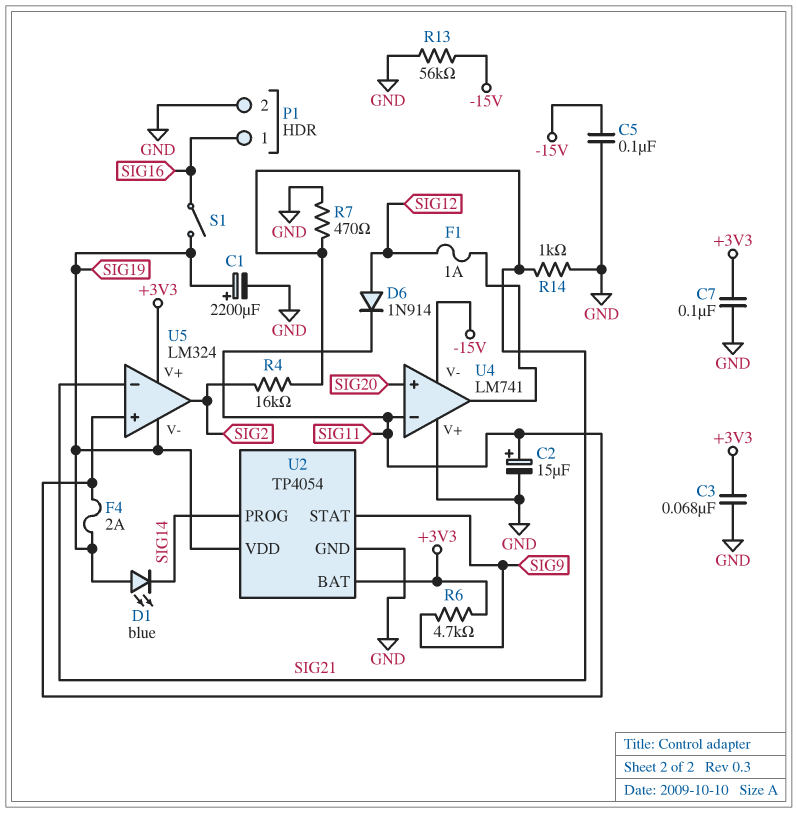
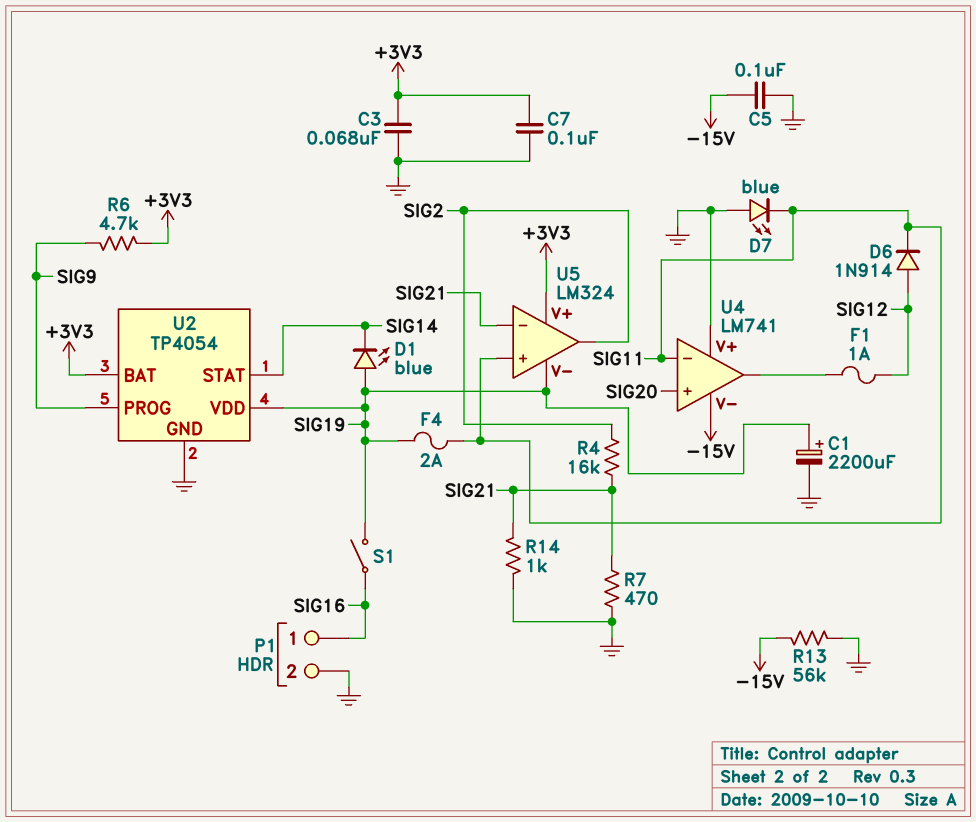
C2: 15uF (plus SIG11, minus GND) -> none
D7: none -> LED blue (A GND, K SIG11)
U2 pin PROG: SIG14 -> SIG9
U2 pin STAT: SIG9 -> SIG14

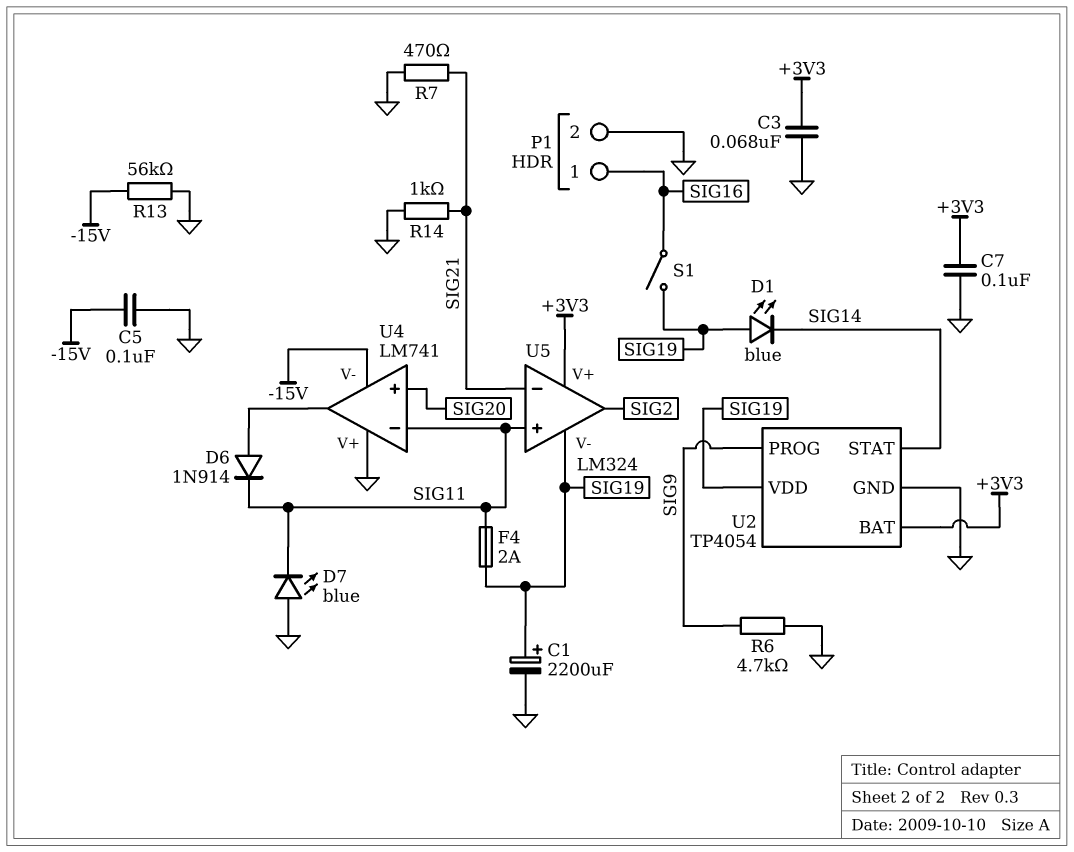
D6: diode 1N914 (A SIG12, K SIG11) -> diode 1N914 (A U4/out, K SIG11)
F1: 1A (SIG12, U4/out) -> none
R4: 16k (SIG2, SIG21) -> none
R6: 4.7k (+3V3, SIG9) -> 4.7k (GND, SIG9)

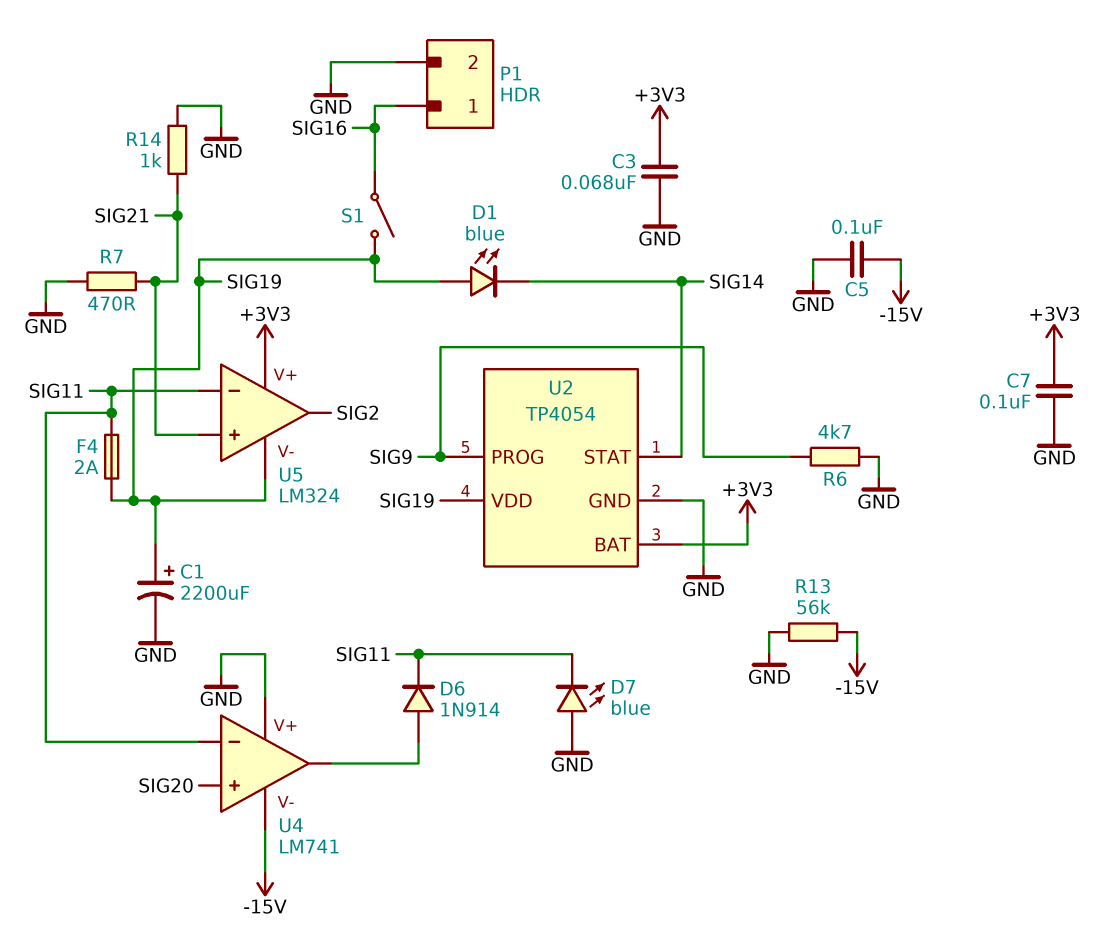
U5 pin in+: SIG11 -> SIG21
U5 pin in-: SIG21 -> SIG11

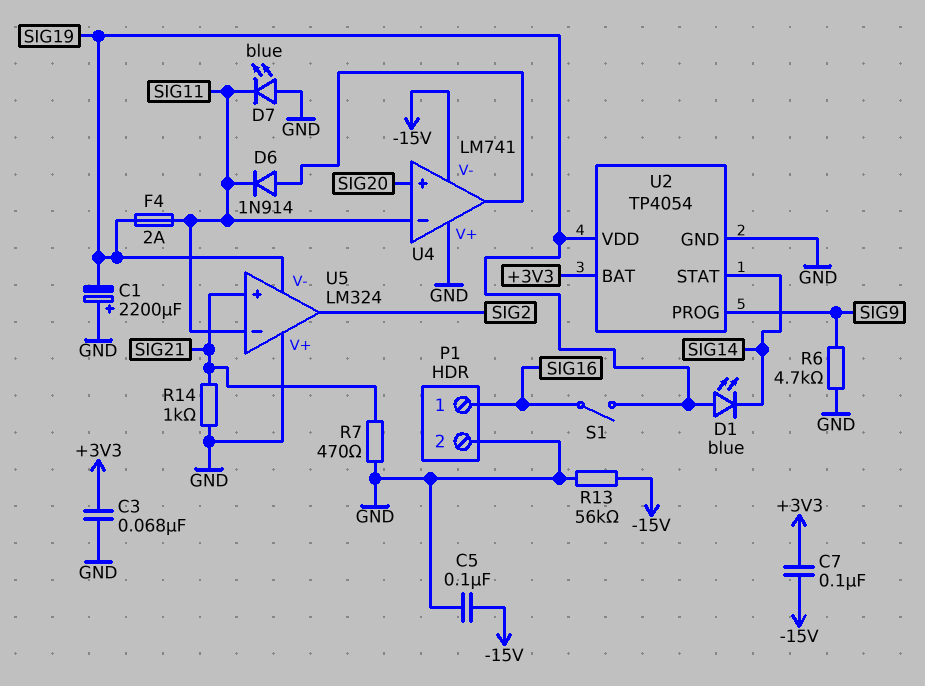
C1: 2200uF (plus SIG19, minus GND) -> 2200uF (plus GND, minus SIG19)
C7: 100nF (+3V3, GND) -> 100nF (+3V3, -15V)
U5 pin V+: +3V3 -> GND

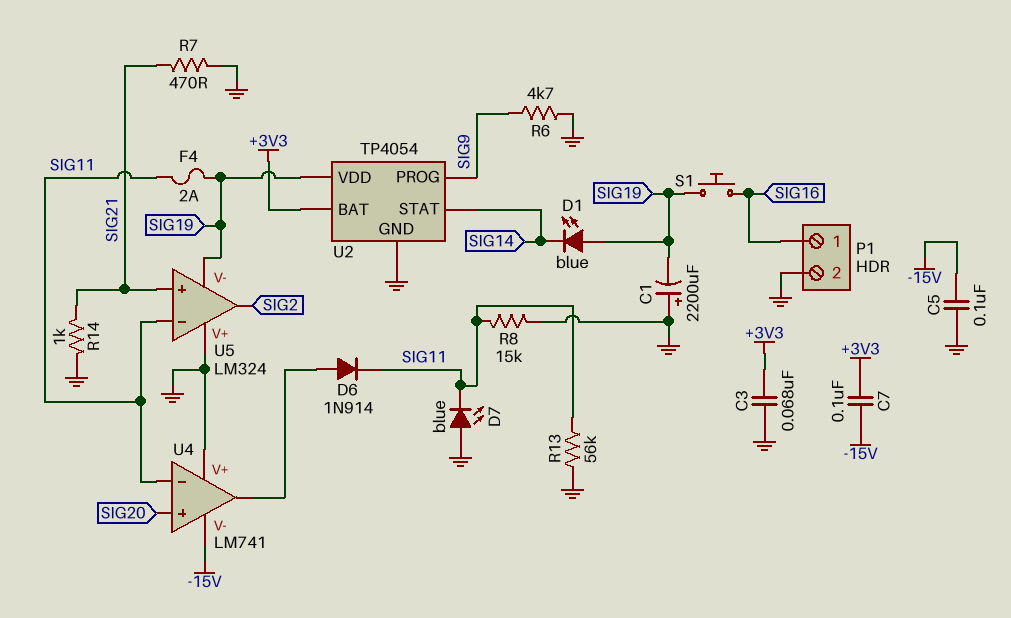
R8: none -> 15k (GND, SIG11)
R13: 56k (-15V, GND) -> 56k (GND, SIG11)
S1: switch (SIG16, SIG19) -> button (SIG16, SIG19)

